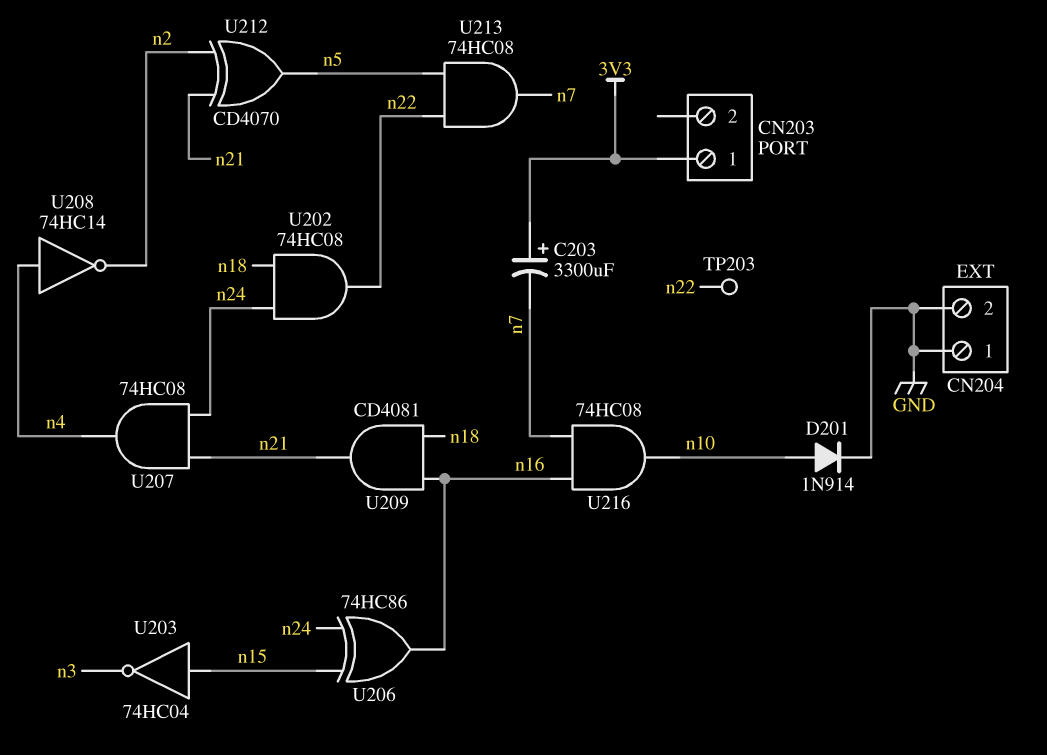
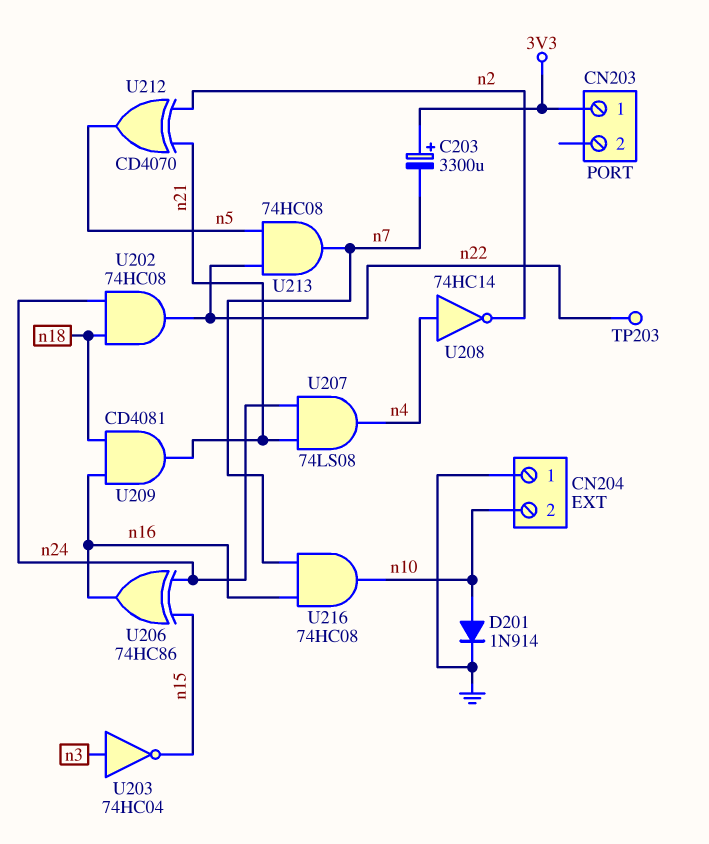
CN204 pin 2: GND -> n10
U203: NOT 74HC04 (in n15, out n3) -> NOT 74HC04 (in n3, out n15)
U207: AND 74HC08 (in n21, in n24, out n4) -> AND 74LS08 (in n21, in n24, out n4)

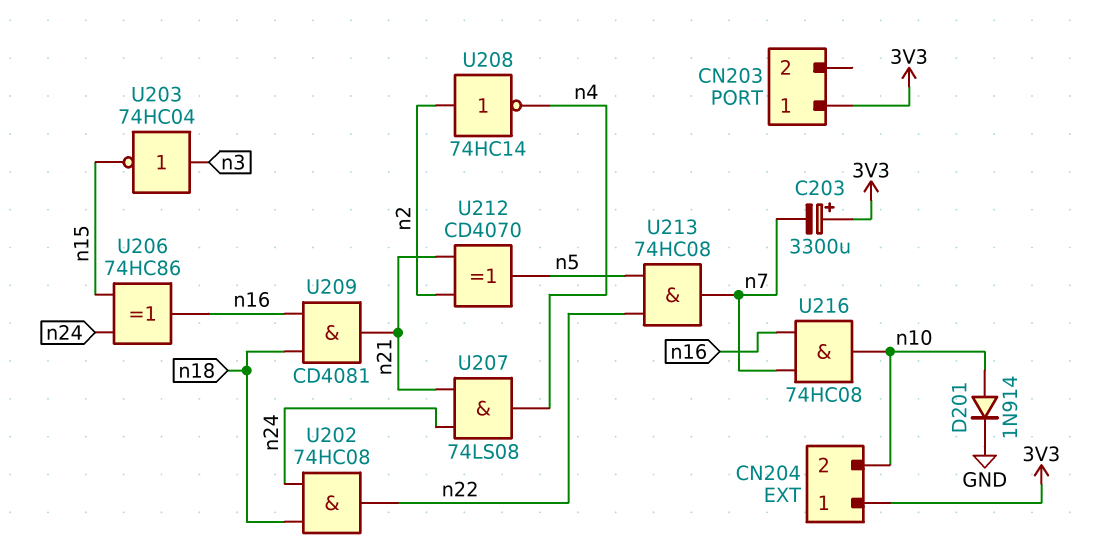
CN204 pin 1: GND -> 3V3
TP203: test point (n22) -> none
U208: NOT 74HC14 (in n4, out n2) -> NOT 74HC14 (in n2, out n4)

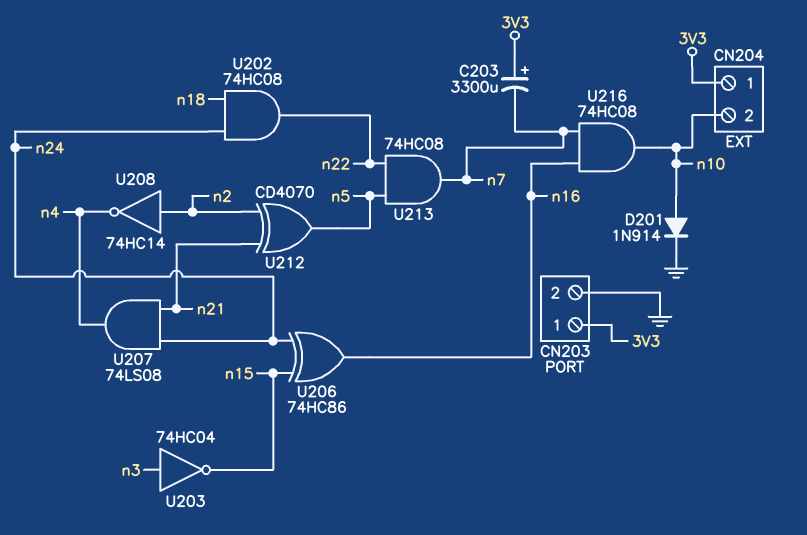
CN203 pin 2: none -> GND
U209: AND CD4081 (in n16, in n18, out n21) -> none

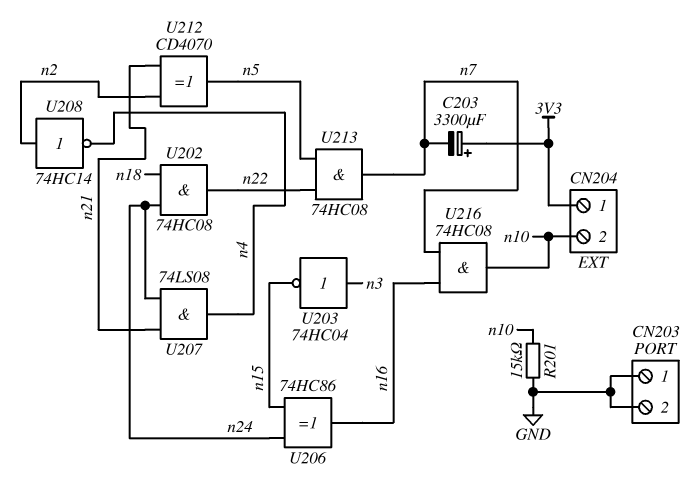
CN203 pin 1: 3V3 -> GND
D201: diode 1N914 (A n10, K GND) -> none
R201: none -> 15k (GND, n10)

